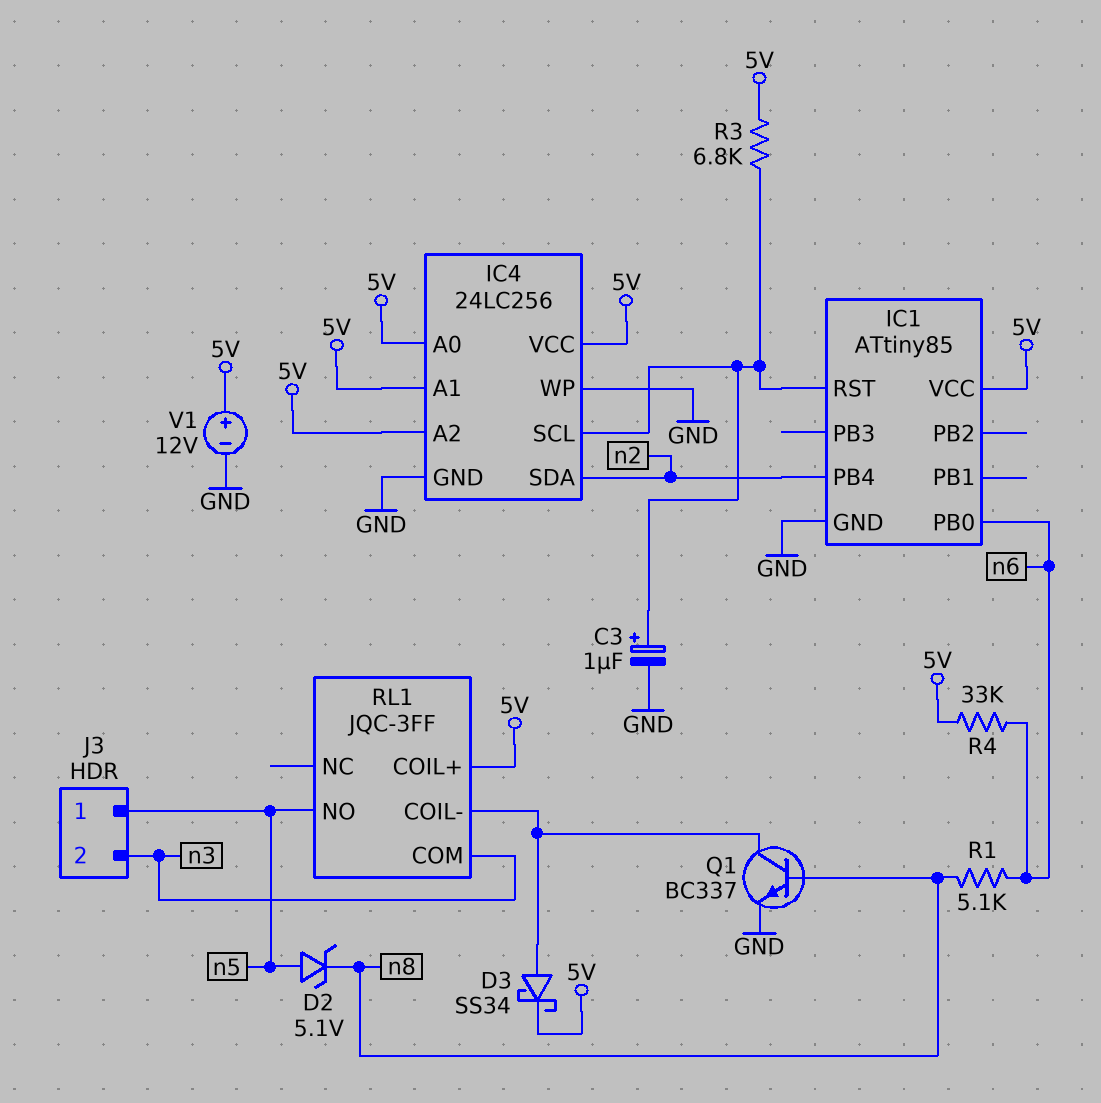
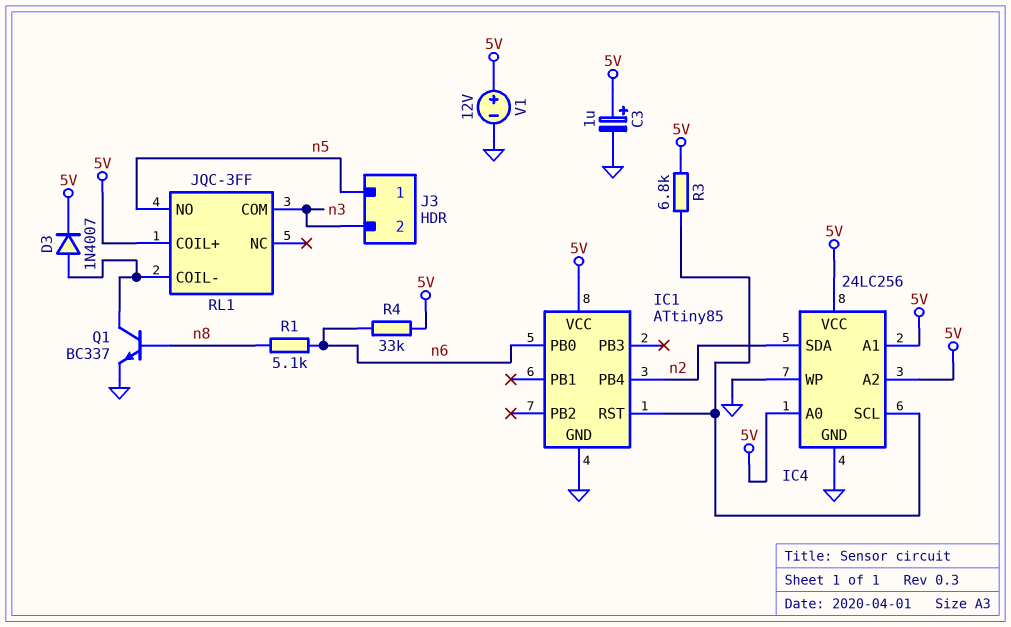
C3: 1uF (plus IC1/RST, minus GND) -> 1uF (plus 5V, minus GND)
D2: zener 5.1V (A n5, K n8) -> none
D3: schottky SS34 (A RL1/COIL-, K 5V) -> diode 1N4007 (A RL1/COIL-, K 5V)

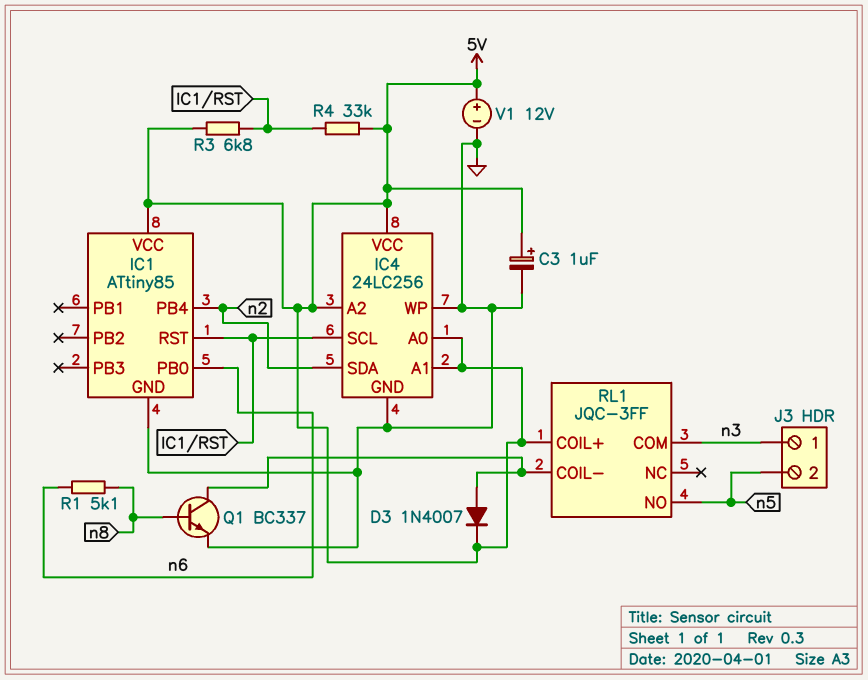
J3 pin 1: n5 -> n3
J3 pin 2: n3 -> n5
R4: 33k (5V, n6) -> 33k (5V, IC1/RST)

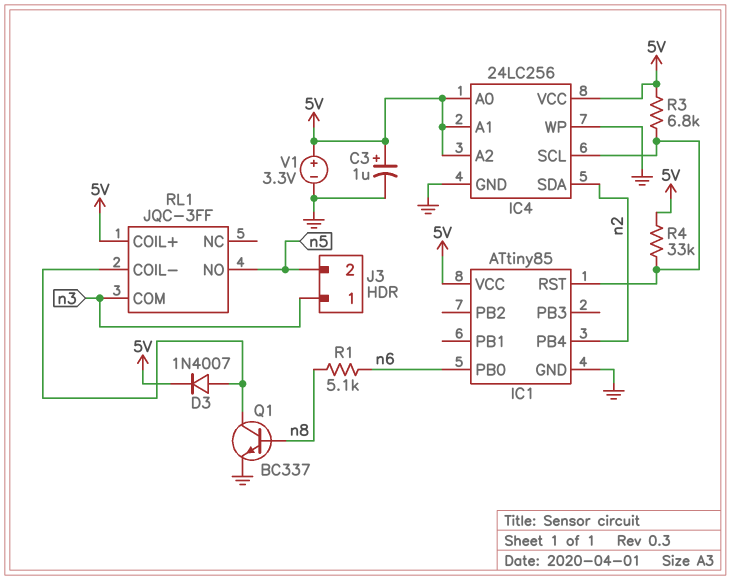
V1: 12V (plus 5V, minus GND) -> 3.3V (plus 5V, minus GND)

